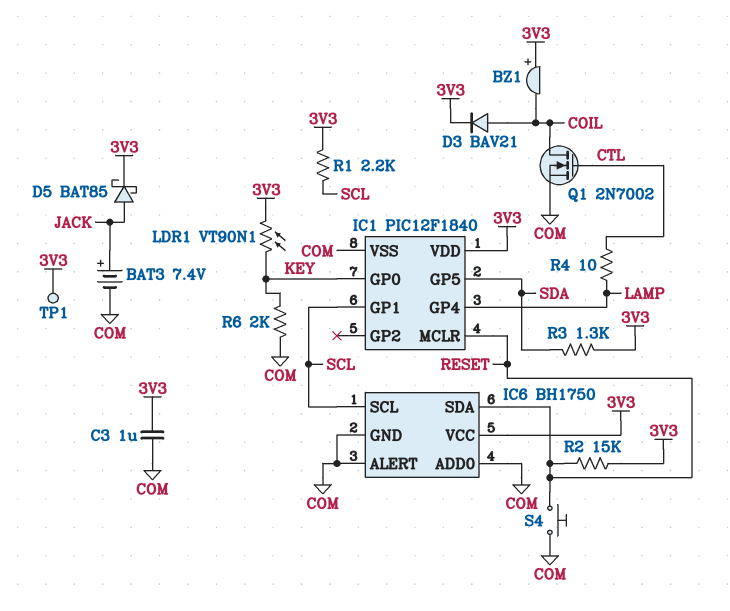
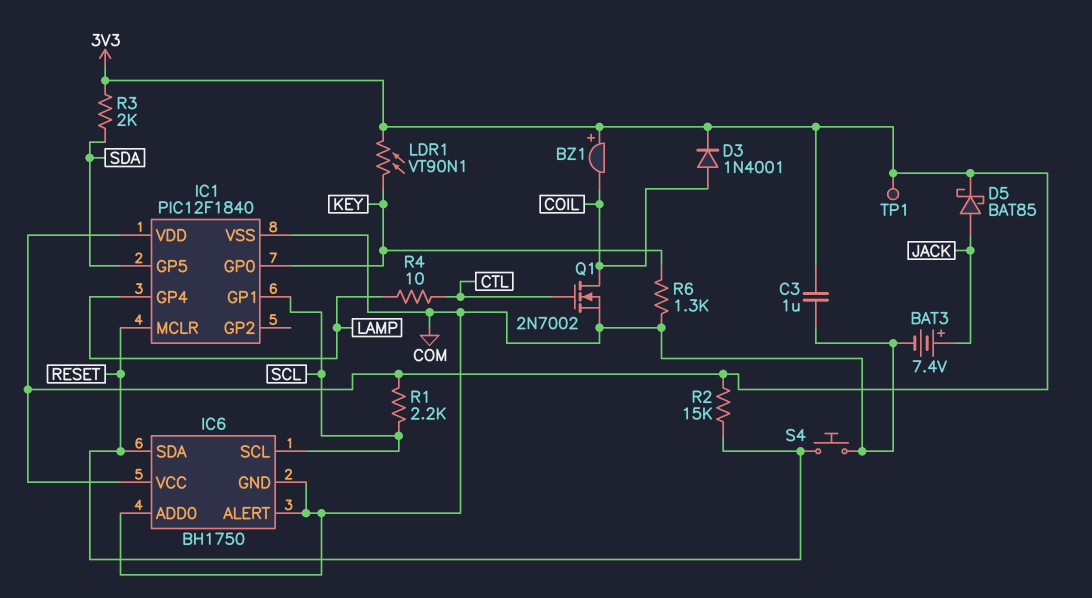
D3: diode BAV21 (A COIL, K 3V3) -> diode 1N4001 (A COIL, K 3V3)
R3: 1.3k (3V3, SDA) -> 2k (3V3, SDA)
R6: 2k (COM, KEY) -> 1.3k (COM, KEY)

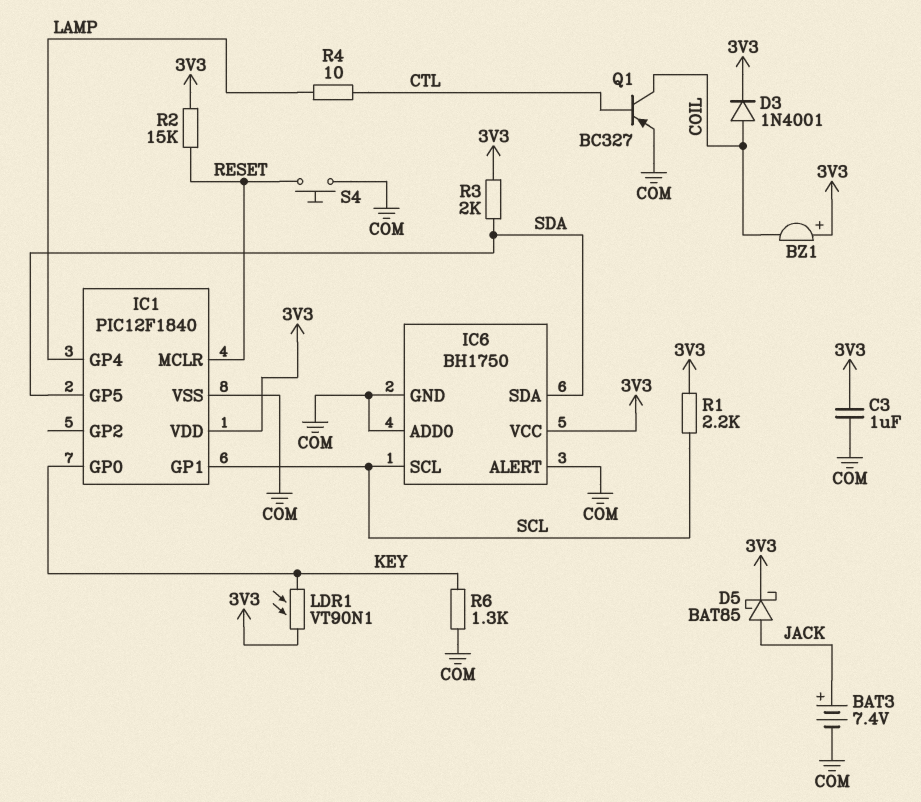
IC6 pin SDA: RESET -> SDA
Q1: NMOS 2N7002 (G CTL, D COIL, S COM) -> PNP BC327 (B CTL, C COIL, E COM)
TP1: test point (3V3) -> none

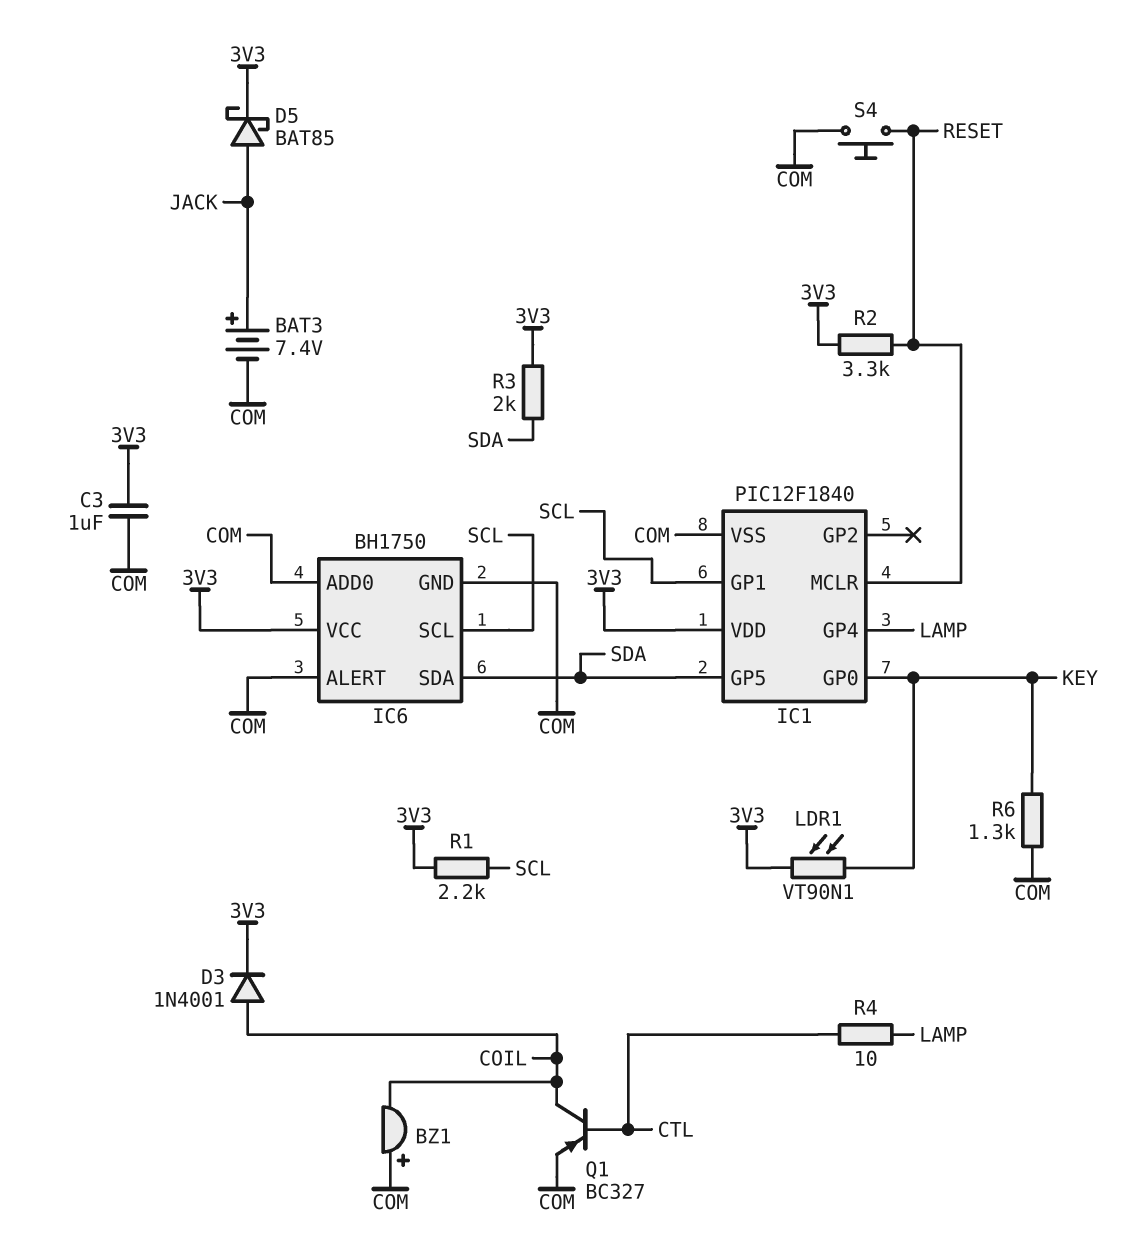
BZ1: buzzer (plus 3V3, minus COIL) -> buzzer (plus COM, minus COIL)
R2: 15k (3V3, RESET) -> 3.3k (3V3, RESET)

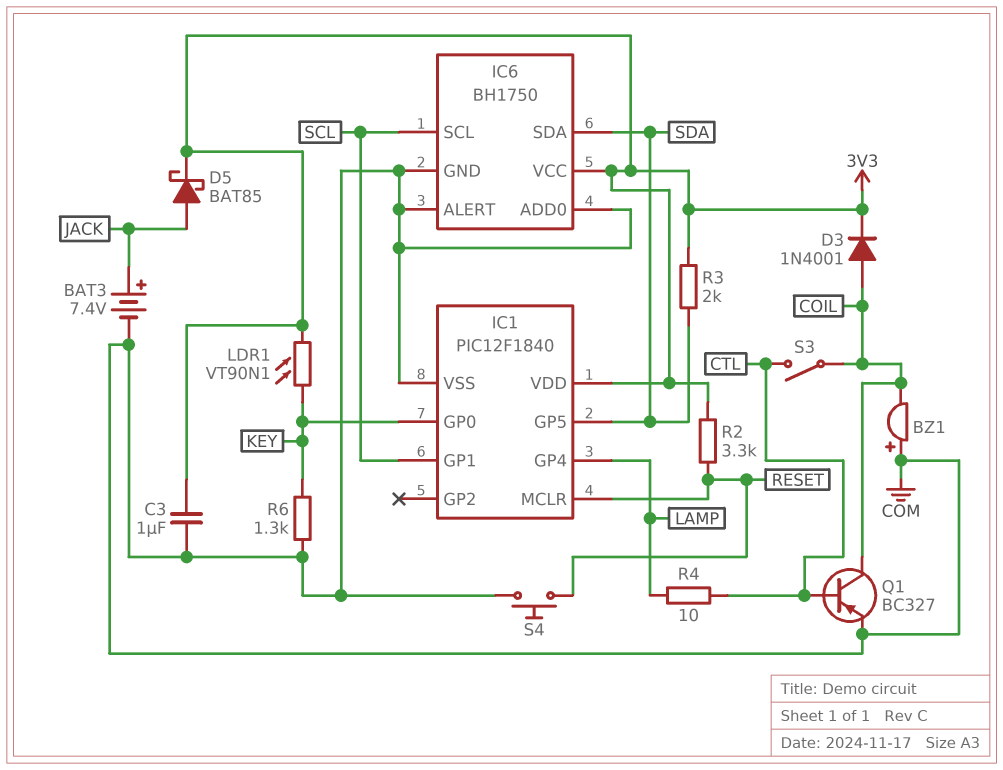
R1: 2.2k (3V3, SCL) -> none
S3: none -> switch (COIL, CTL)

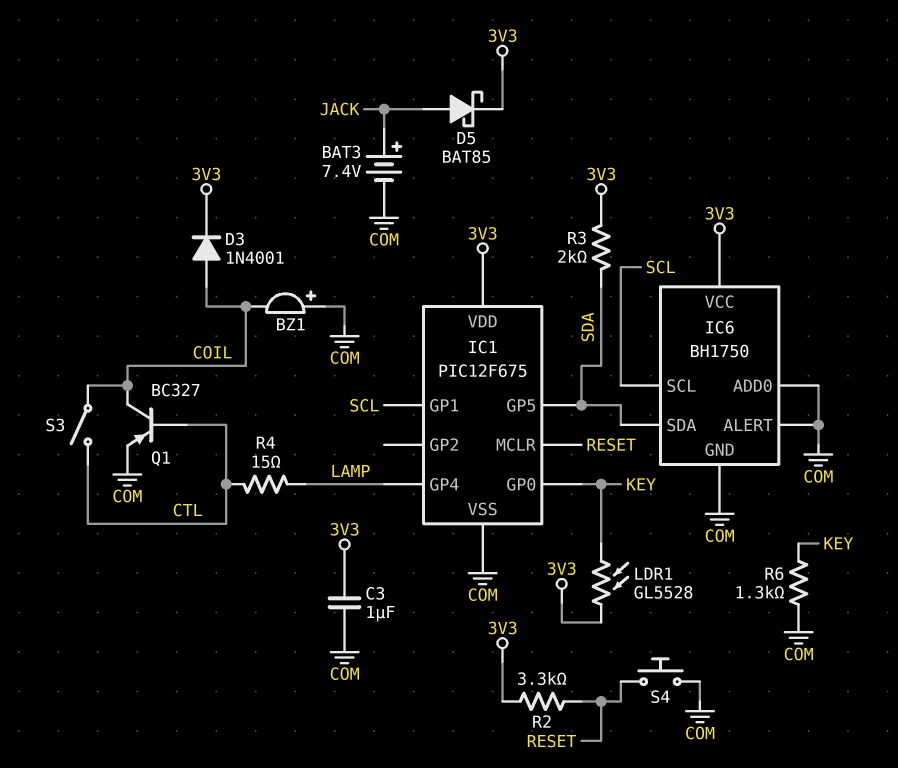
IC1: PIC12F1840 -> PIC12F675
LDR1: VT90N1 (3V3, KEY) -> GL5528 (3V3, KEY)
R4: 10 (CTL, LAMP) -> 15 (CTL, LAMP)

